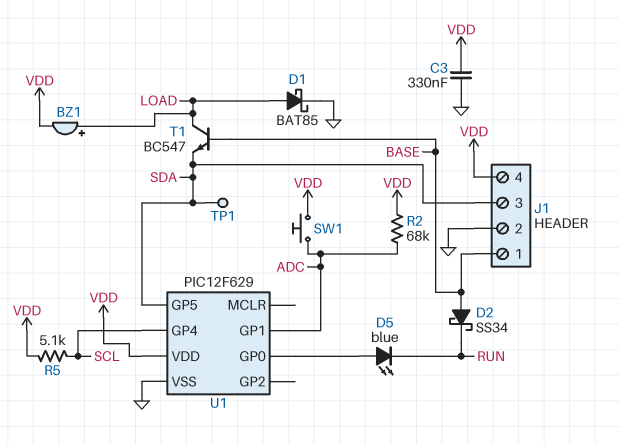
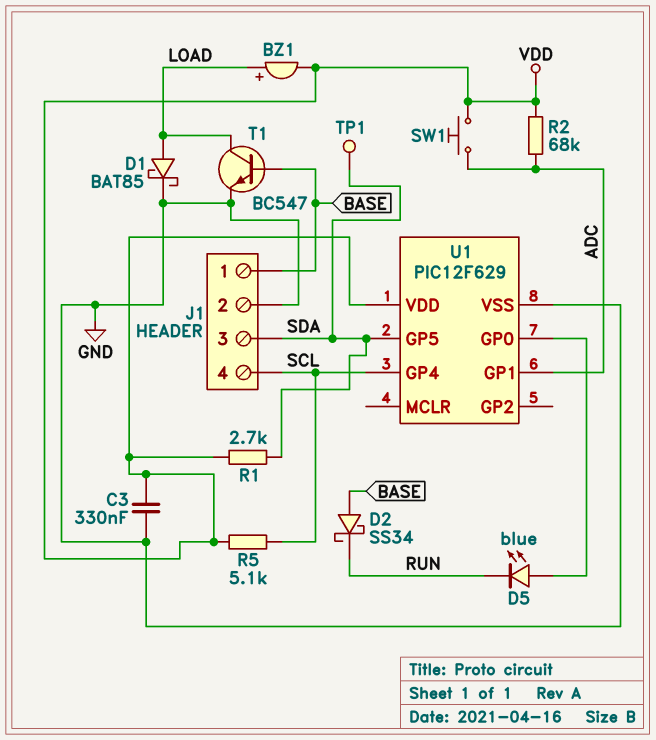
J1 pin 4: VDD -> SCL
R1: none -> 2.7k (SDA, VDD)
T1: NPN BC547 (B BASE, C LOAD, E SDA) -> NPN BC547 (B BASE, C LOAD, E GND)

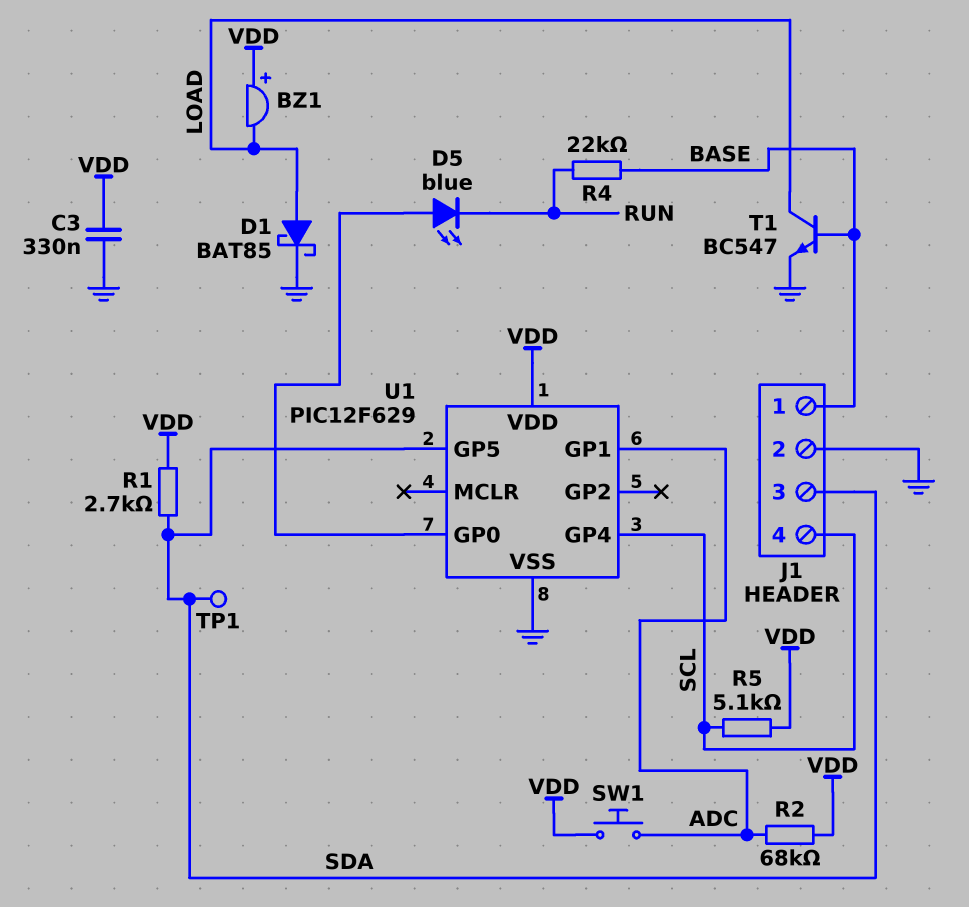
BZ1: buzzer (plus LOAD, minus VDD) -> buzzer (plus VDD, minus LOAD)
D2: schottky SS34 (A BASE, K RUN) -> none
R4: none -> 22k (BASE, RUN)

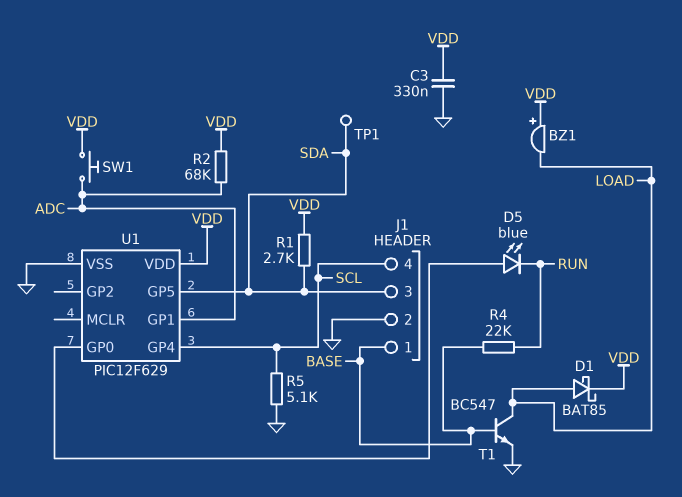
D1: schottky BAT85 (A LOAD, K GND) -> schottky BAT85 (A LOAD, K VDD)
R5: 5.1k (SCL, VDD) -> 5.1k (GND, SCL)

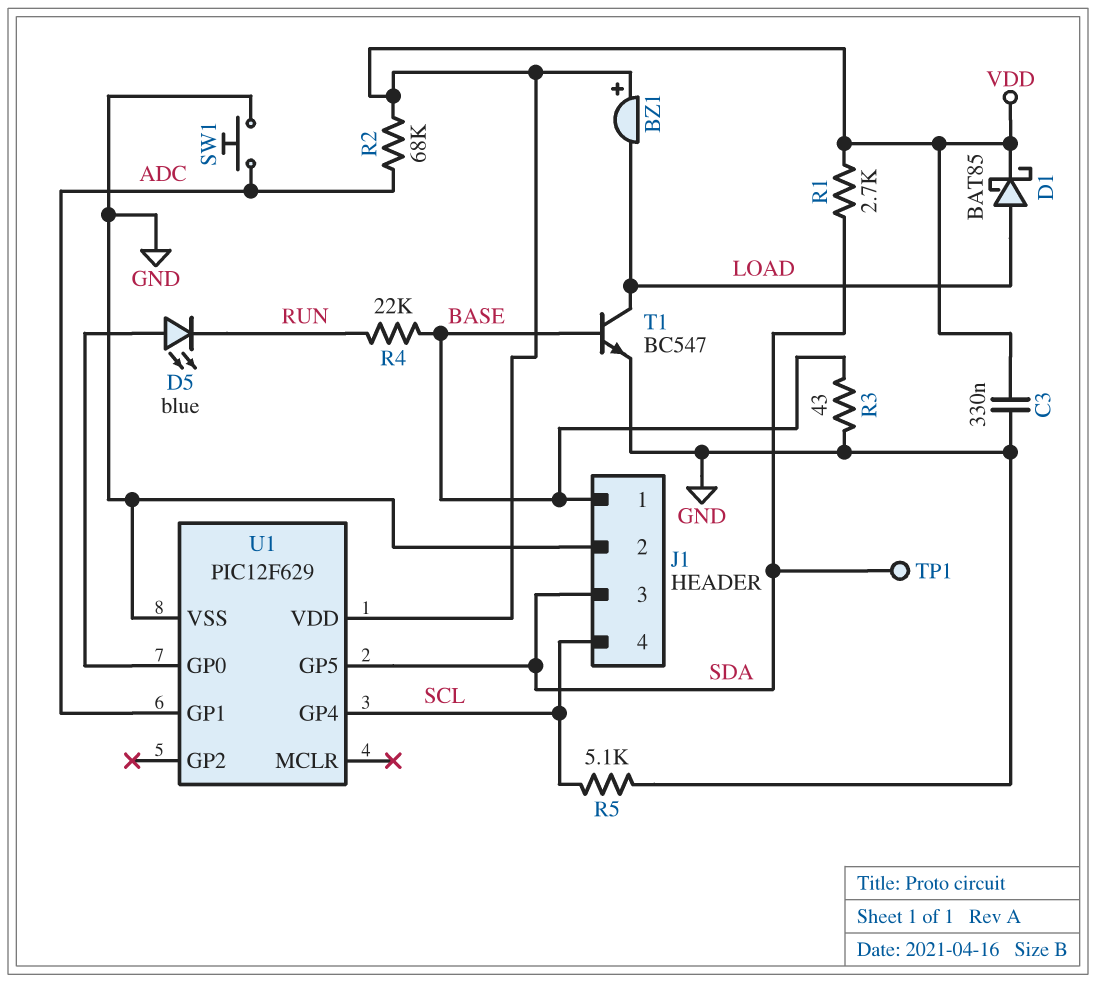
R3: none -> 43 (BASE, GND)
SW1: button (ADC, VDD) -> button (ADC, GND)

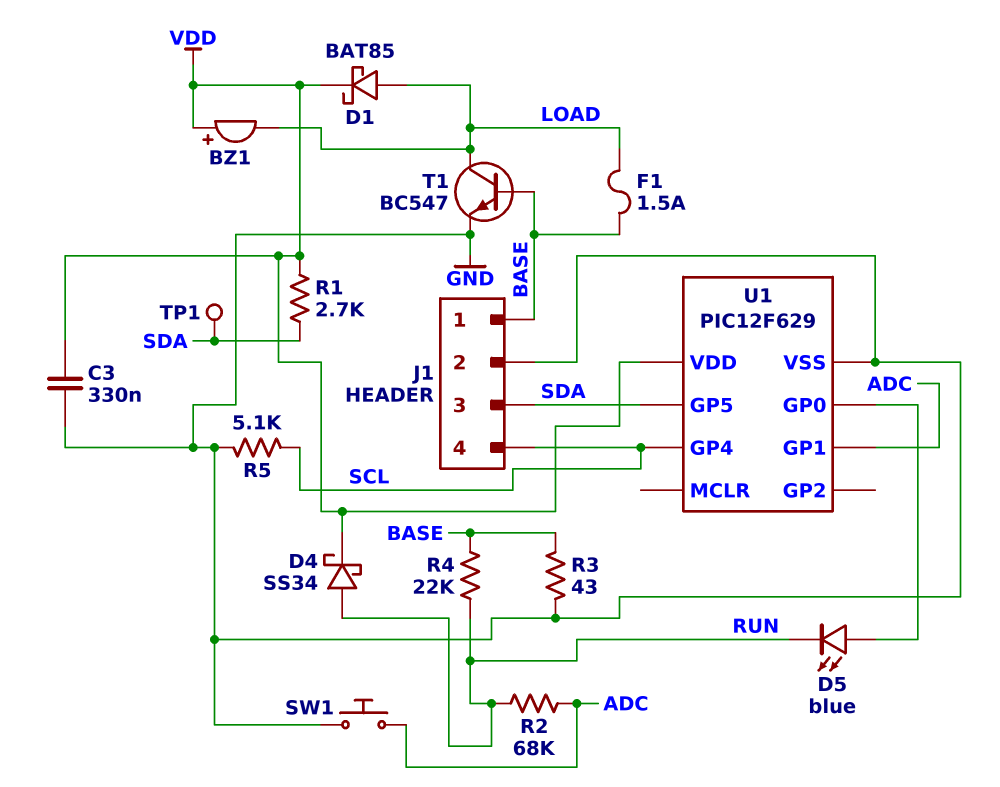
D4: none -> schottky SS34 (A RUN, K VDD)
F1: none -> 1.5A (BASE, LOAD)
R2: 68k (ADC, VDD) -> 68k (ADC, RUN)

